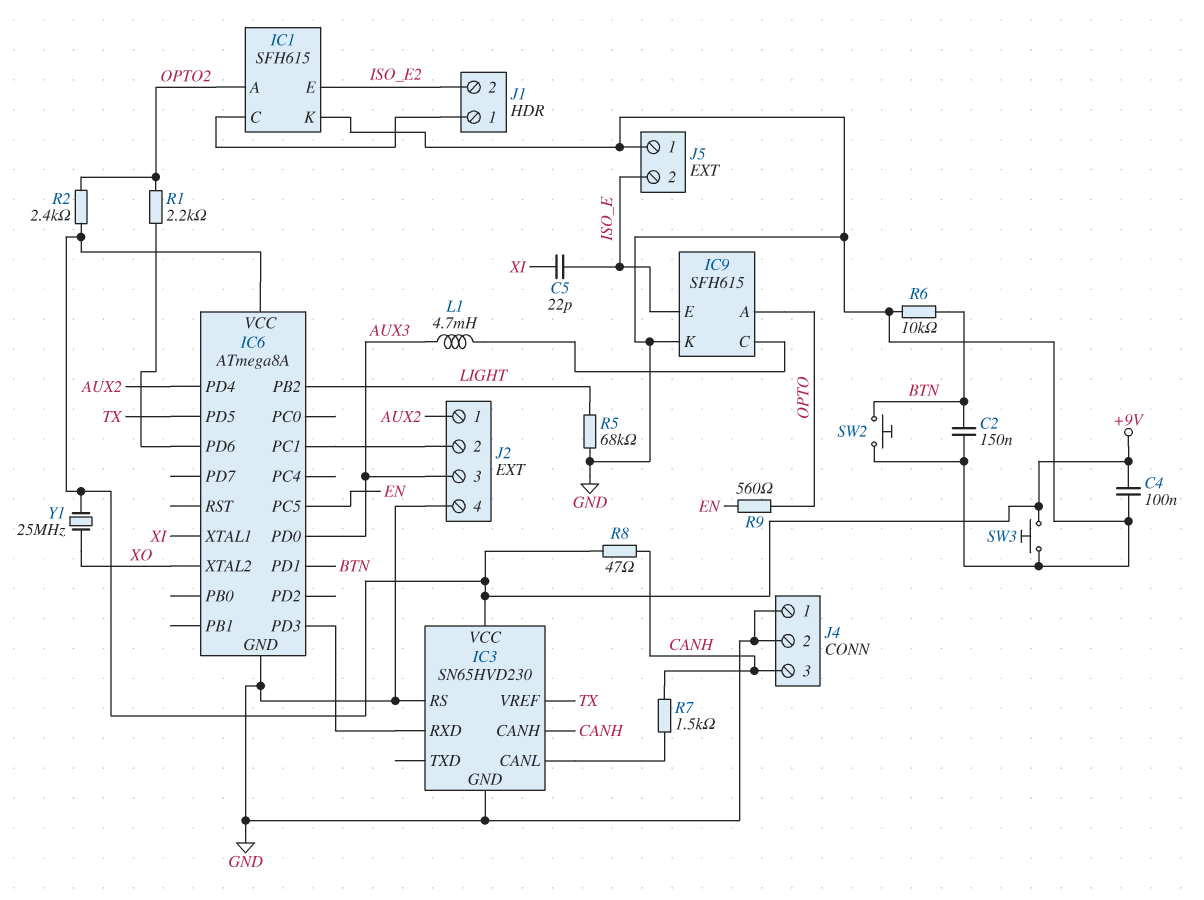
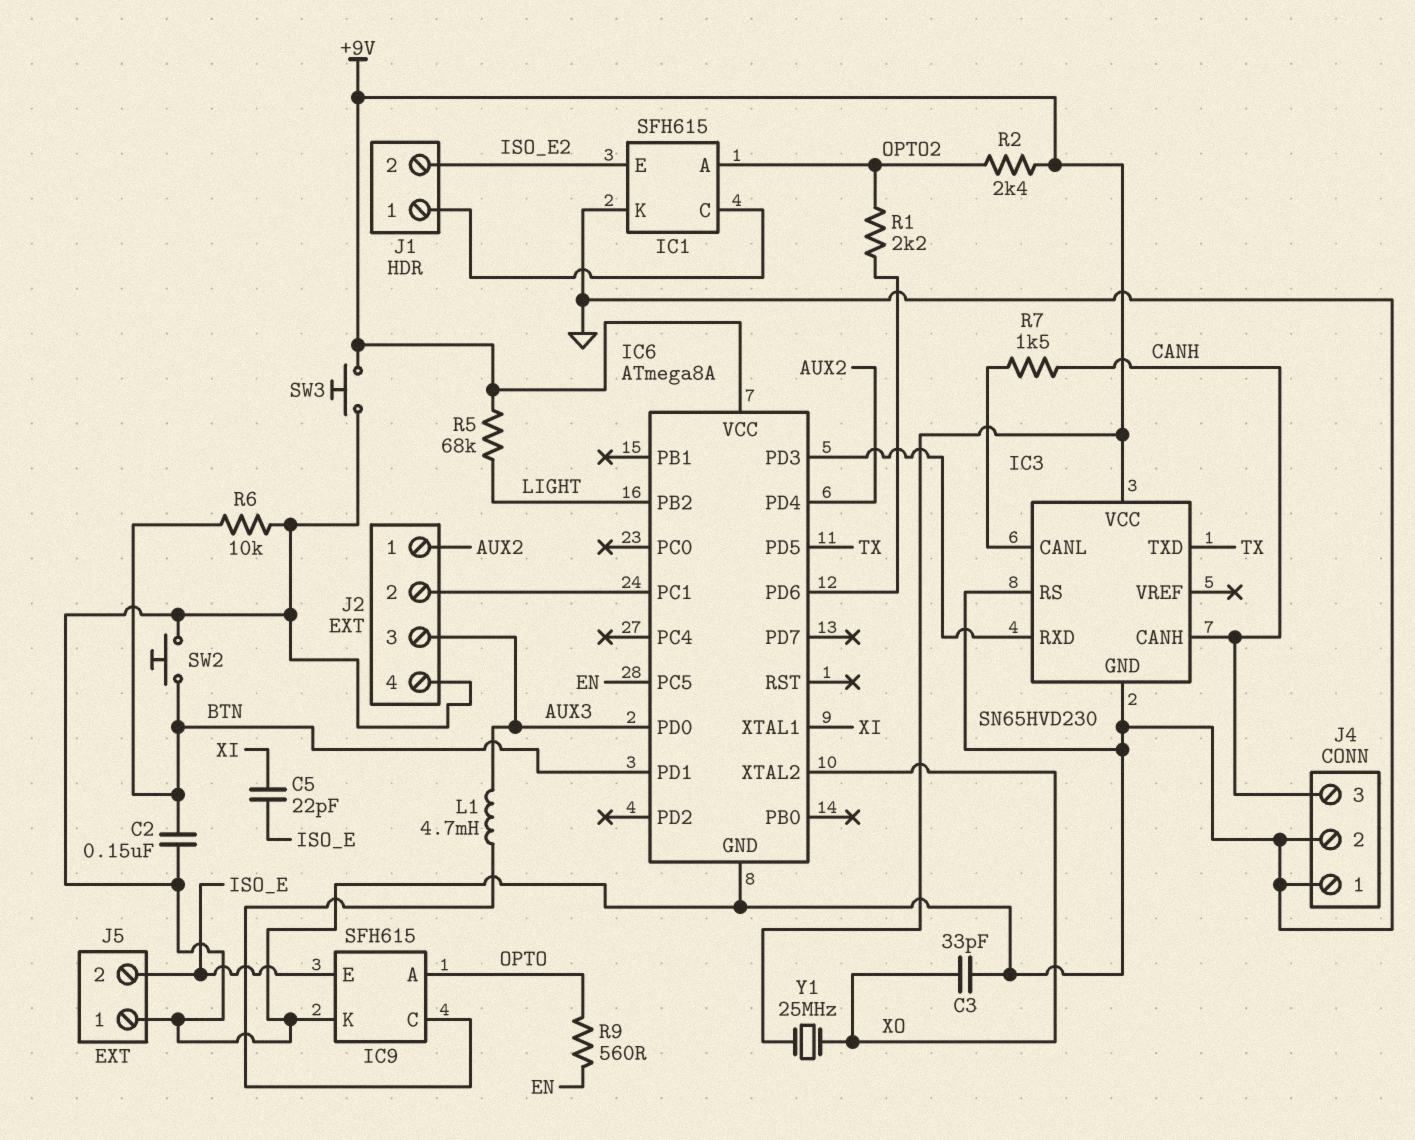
C3: none -> 33pF (GND, XO)
C4: 100nF (+9V, GND) -> none
IC3 pin TXD: none -> TX
IC3 pin VREF: TX -> none
R5: 68k (GND, LIGHT) -> 68k (+9V, LIGHT)
R8: 47 (+9V, CANH) -> none

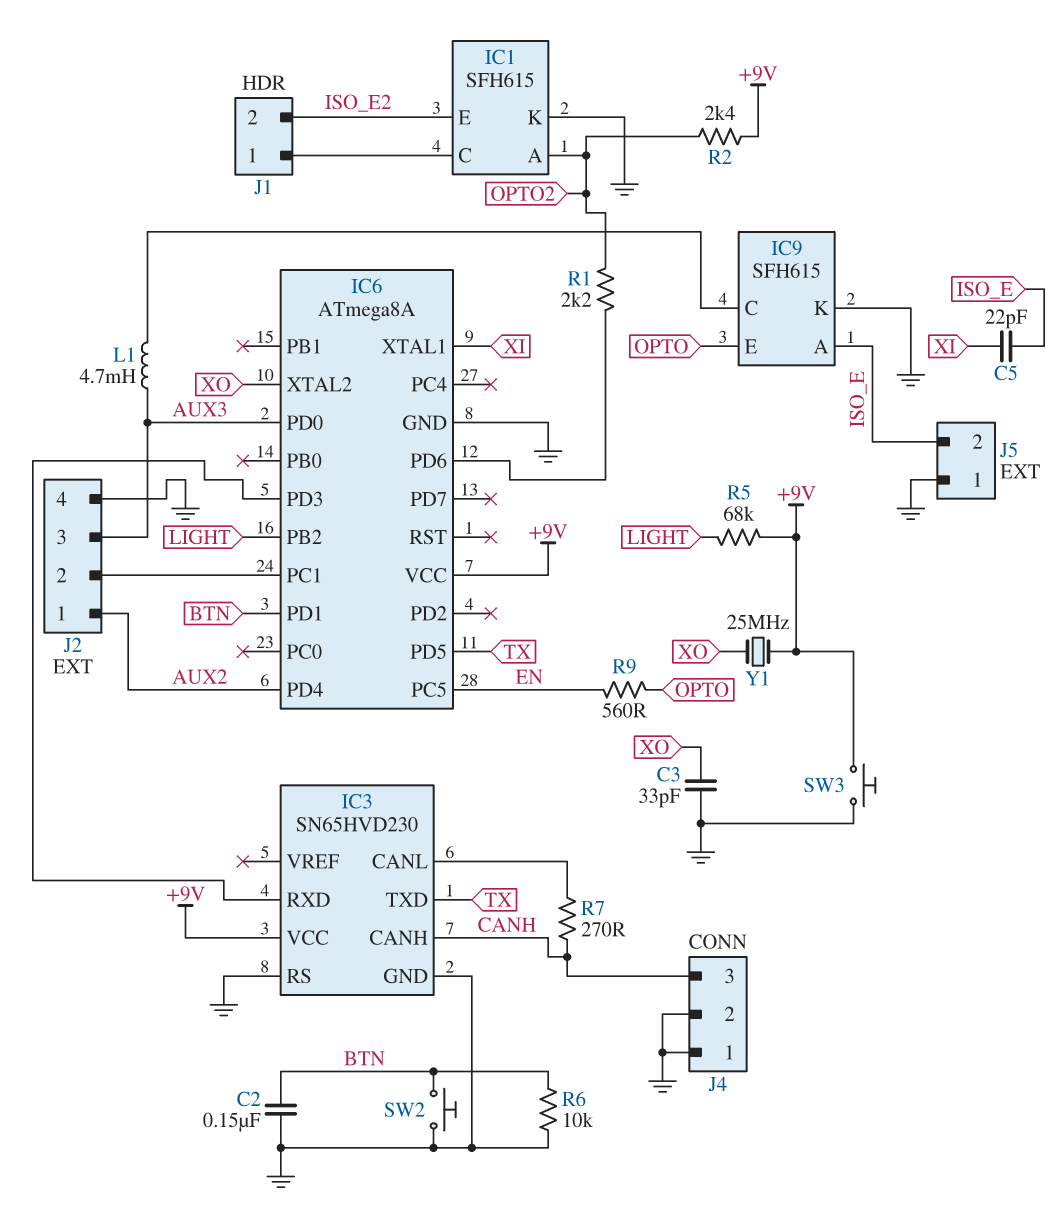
IC9 pin A: OPTO -> ISO_E
IC9 pin E: ISO_E -> OPTO
R7: 1.5k (CANH, IC3/CANL) -> 270 (CANH, IC3/CANL)

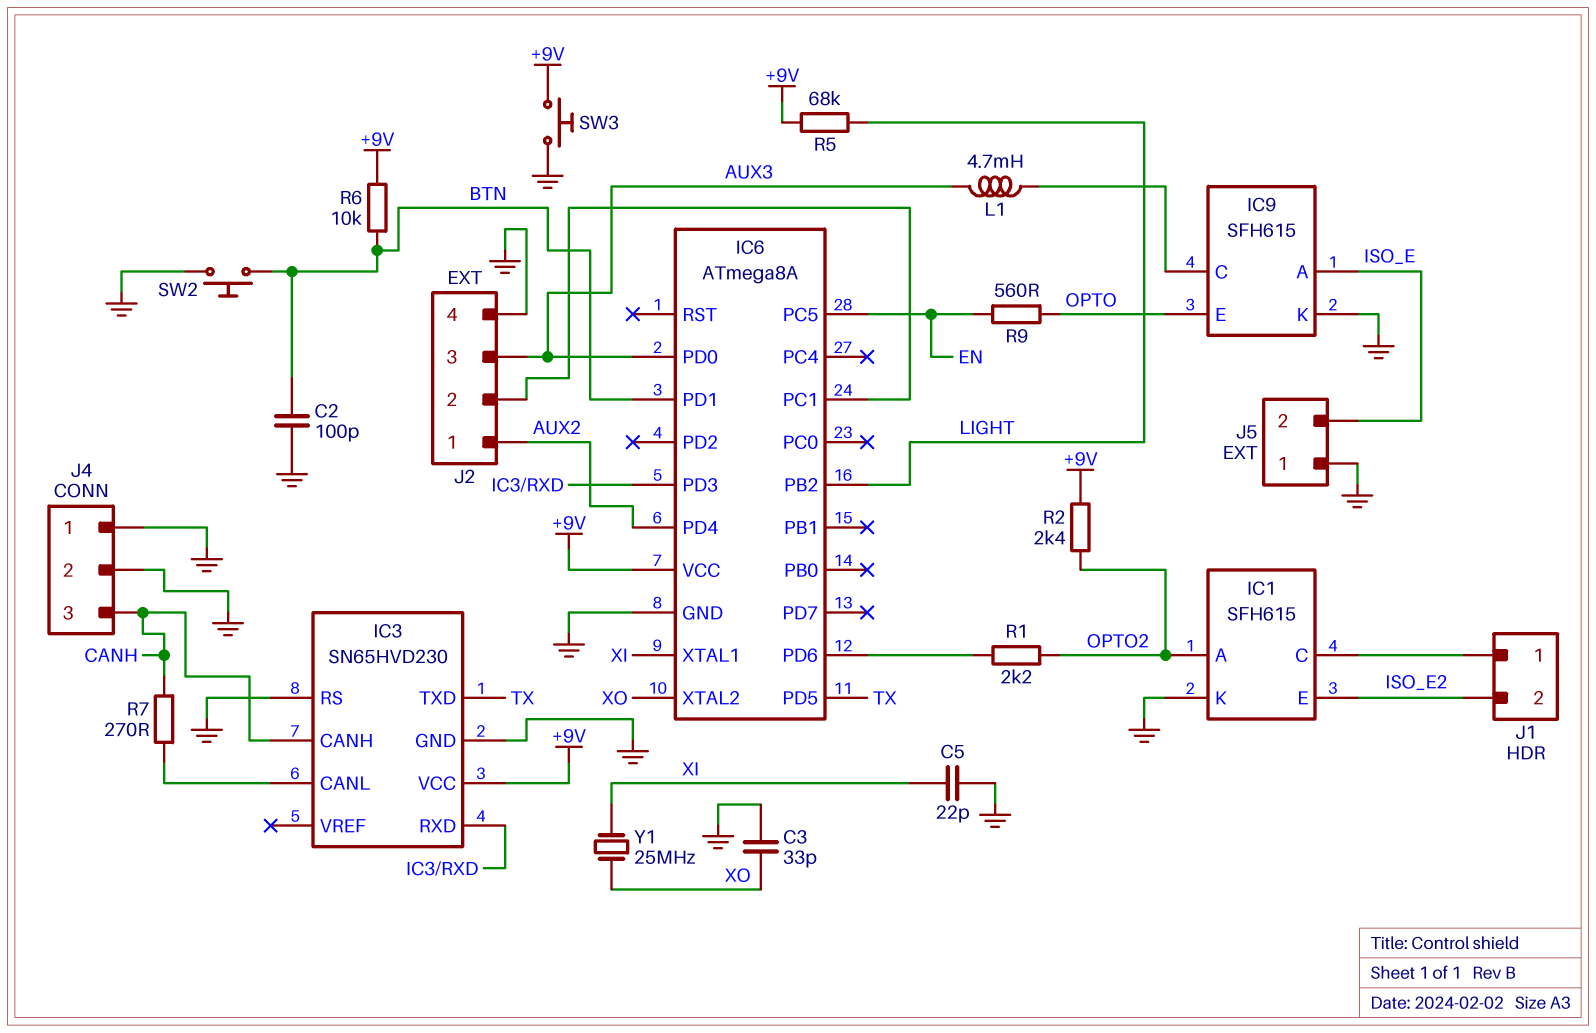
C2: 150nF (BTN, GND) -> 100pF (BTN, GND)
C5: 22pF (ISO_E, XI) -> 22pF (GND, XI)
R6: 10k (BTN, GND) -> 10k (+9V, BTN)
Y1: 25MHz (+9V, XO) -> 25MHz (XI, XO)

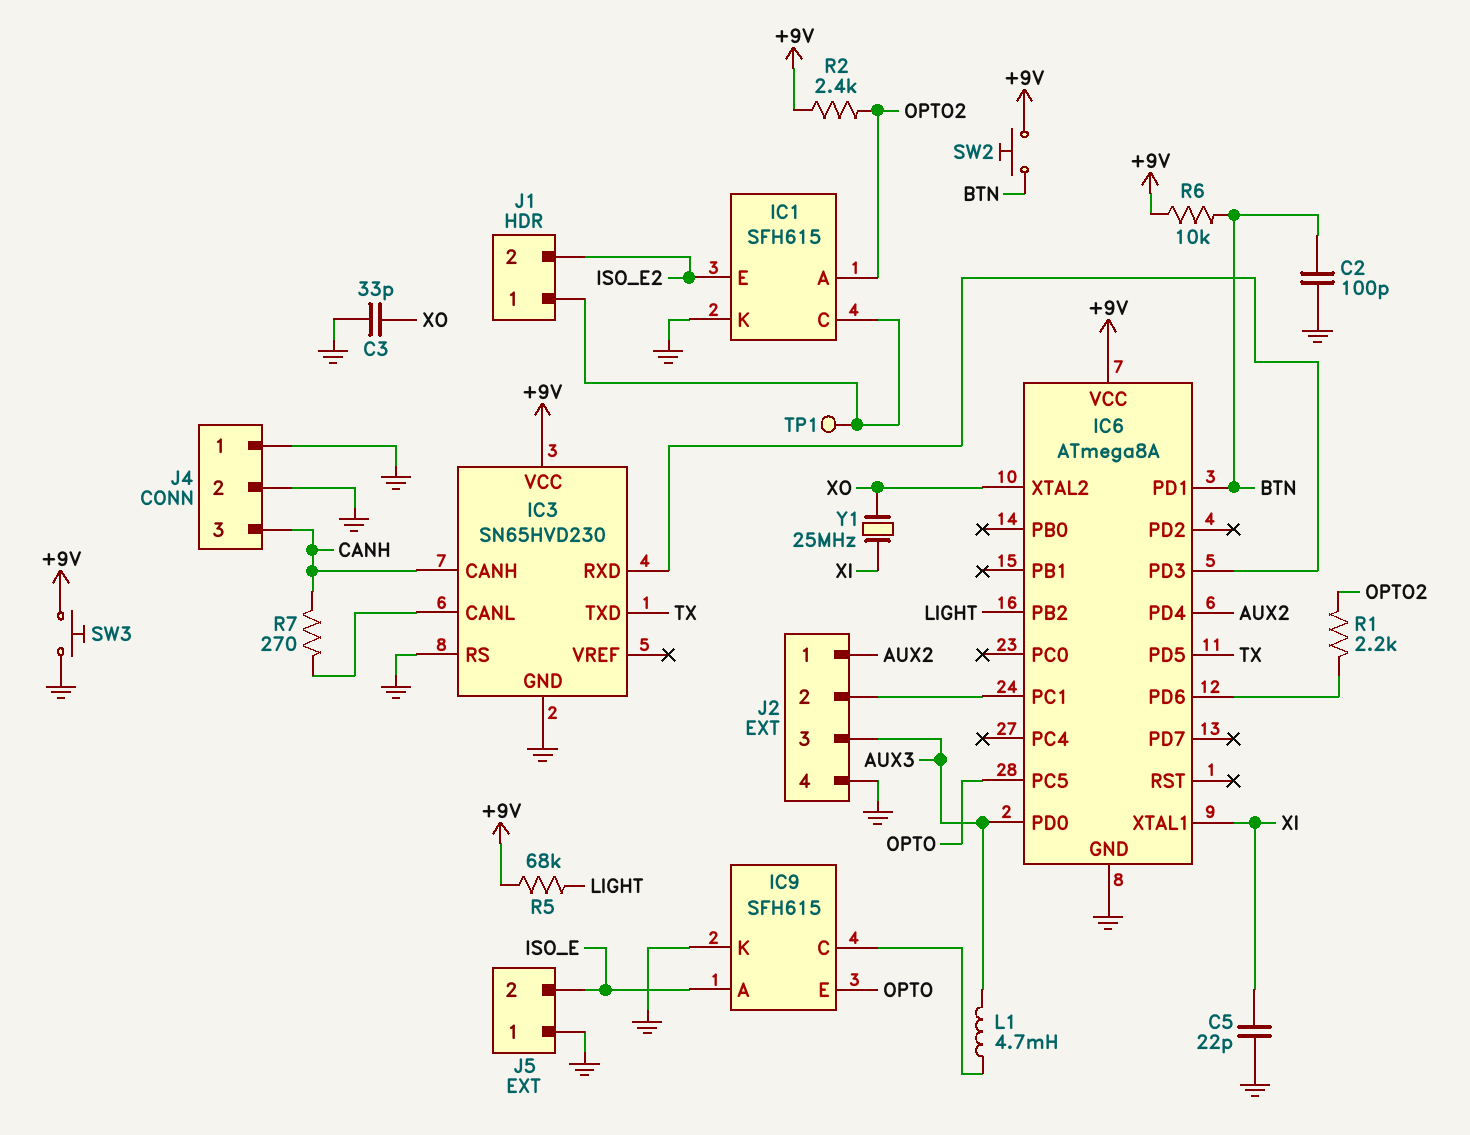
IC6 pin PC5: EN -> OPTO
R9: 560 (EN, OPTO) -> none
SW2: button (BTN, GND) -> button (+9V, BTN)
TP1: none -> test point (IC1/C)

